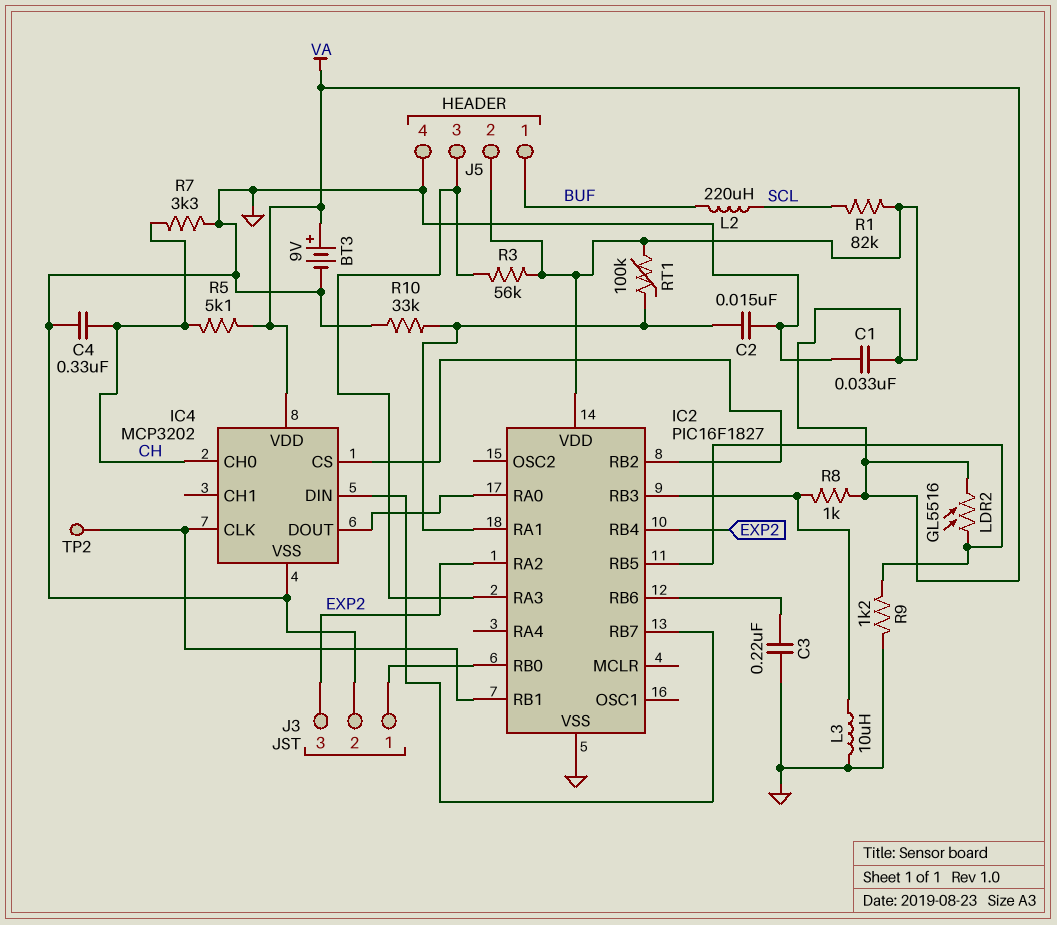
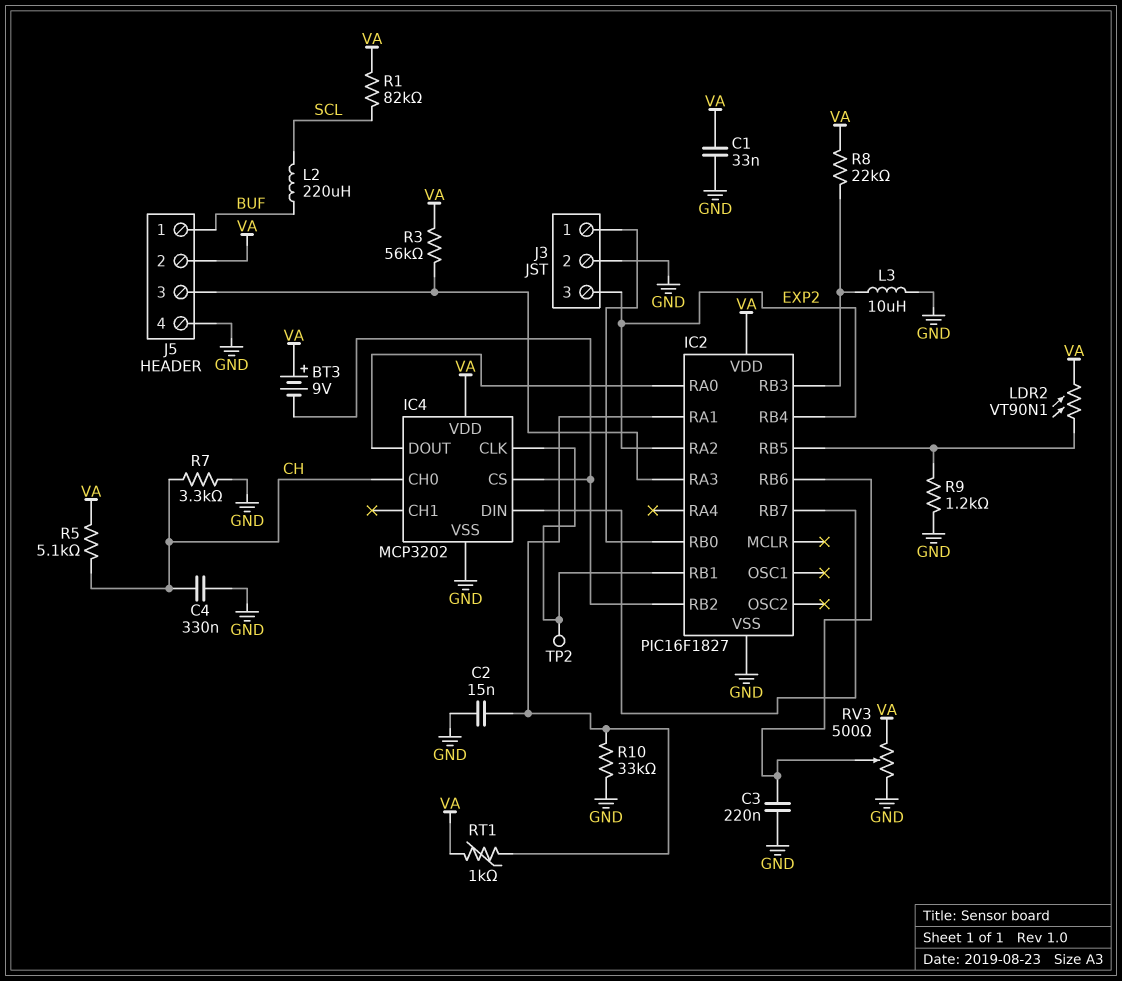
BT3: 9V (plus VA, minus GND) -> 9V (plus VA, minus IC2/RB2)
LDR2: GL5516 (IC2/RB5, VA) -> VT90N1 (IC2/RB5, VA)
R8: 1k (IC2/RB3, VA) -> 22k (IC2/RB3, VA)
RT1: 100k (IC2/RA1, VA) -> 1k (IC2/RA1, VA)
RV3: none -> 500 (GND, VA, wiper IC2/RB6)

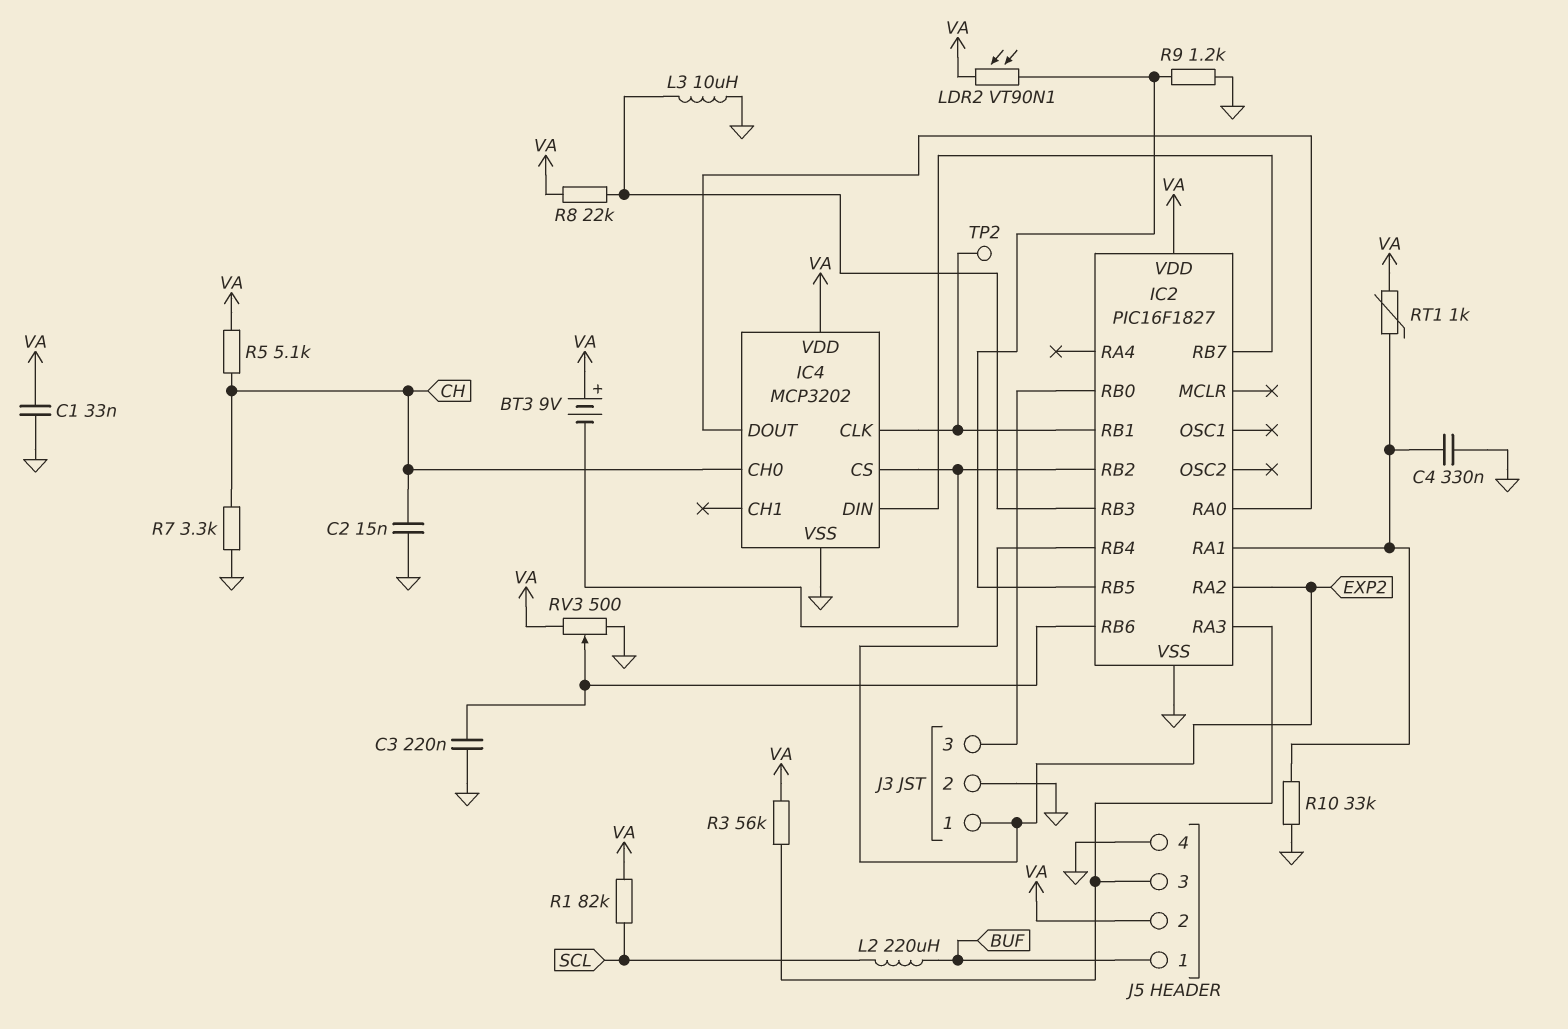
C2: 15nF (GND, IC2/RA1) -> 15nF (CH, GND)
C4: 330nF (CH, GND) -> 330nF (GND, IC2/RA1)
J3 pin 1: IC2/RB0 -> EXP2
J3 pin 3: EXP2 -> IC2/RB0

